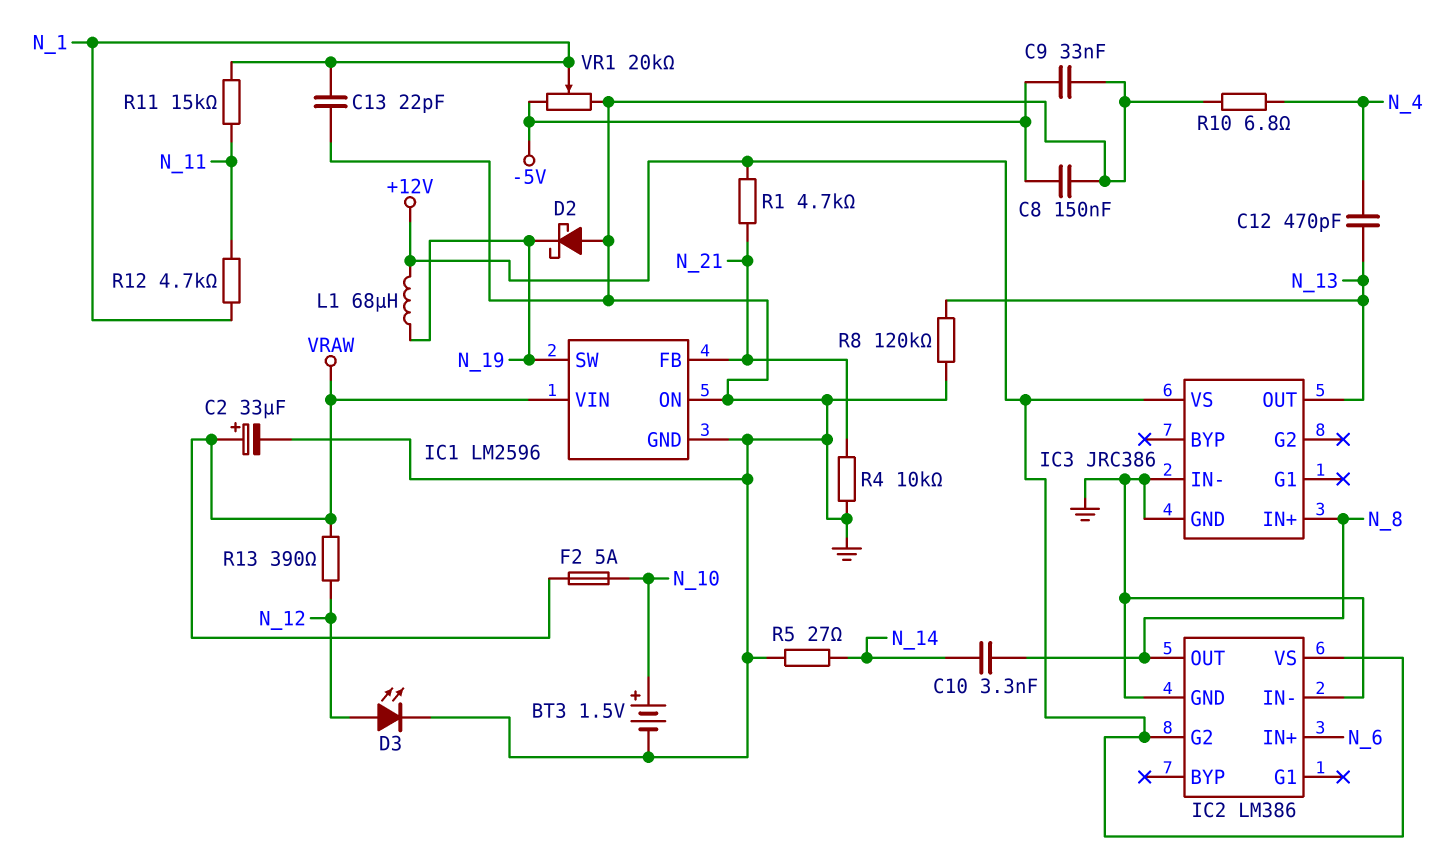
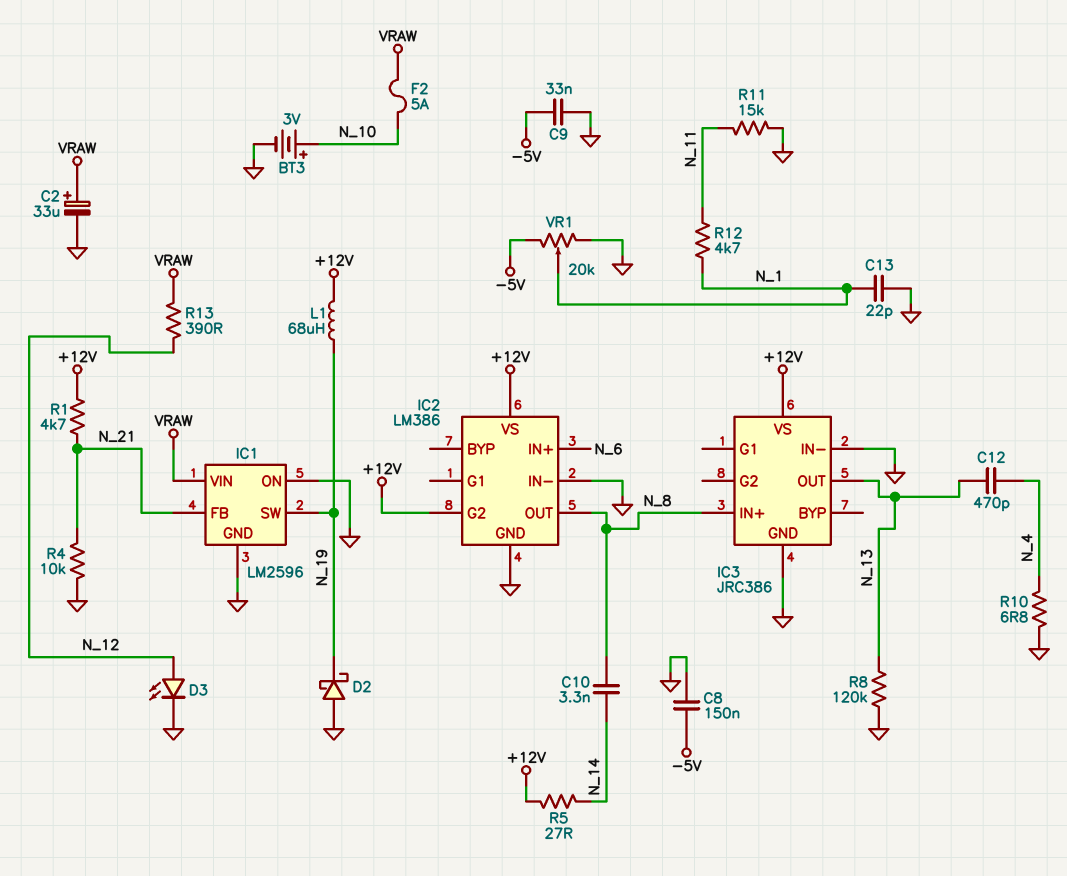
BT3: 1.5V (plus N_10, minus GND) -> 3V (plus N_10, minus GND)
R5: 27 (GND, N_14) -> 27 (+12V, N_14)
R11: 15k (N_1, N_11) -> 15k (GND, N_11)

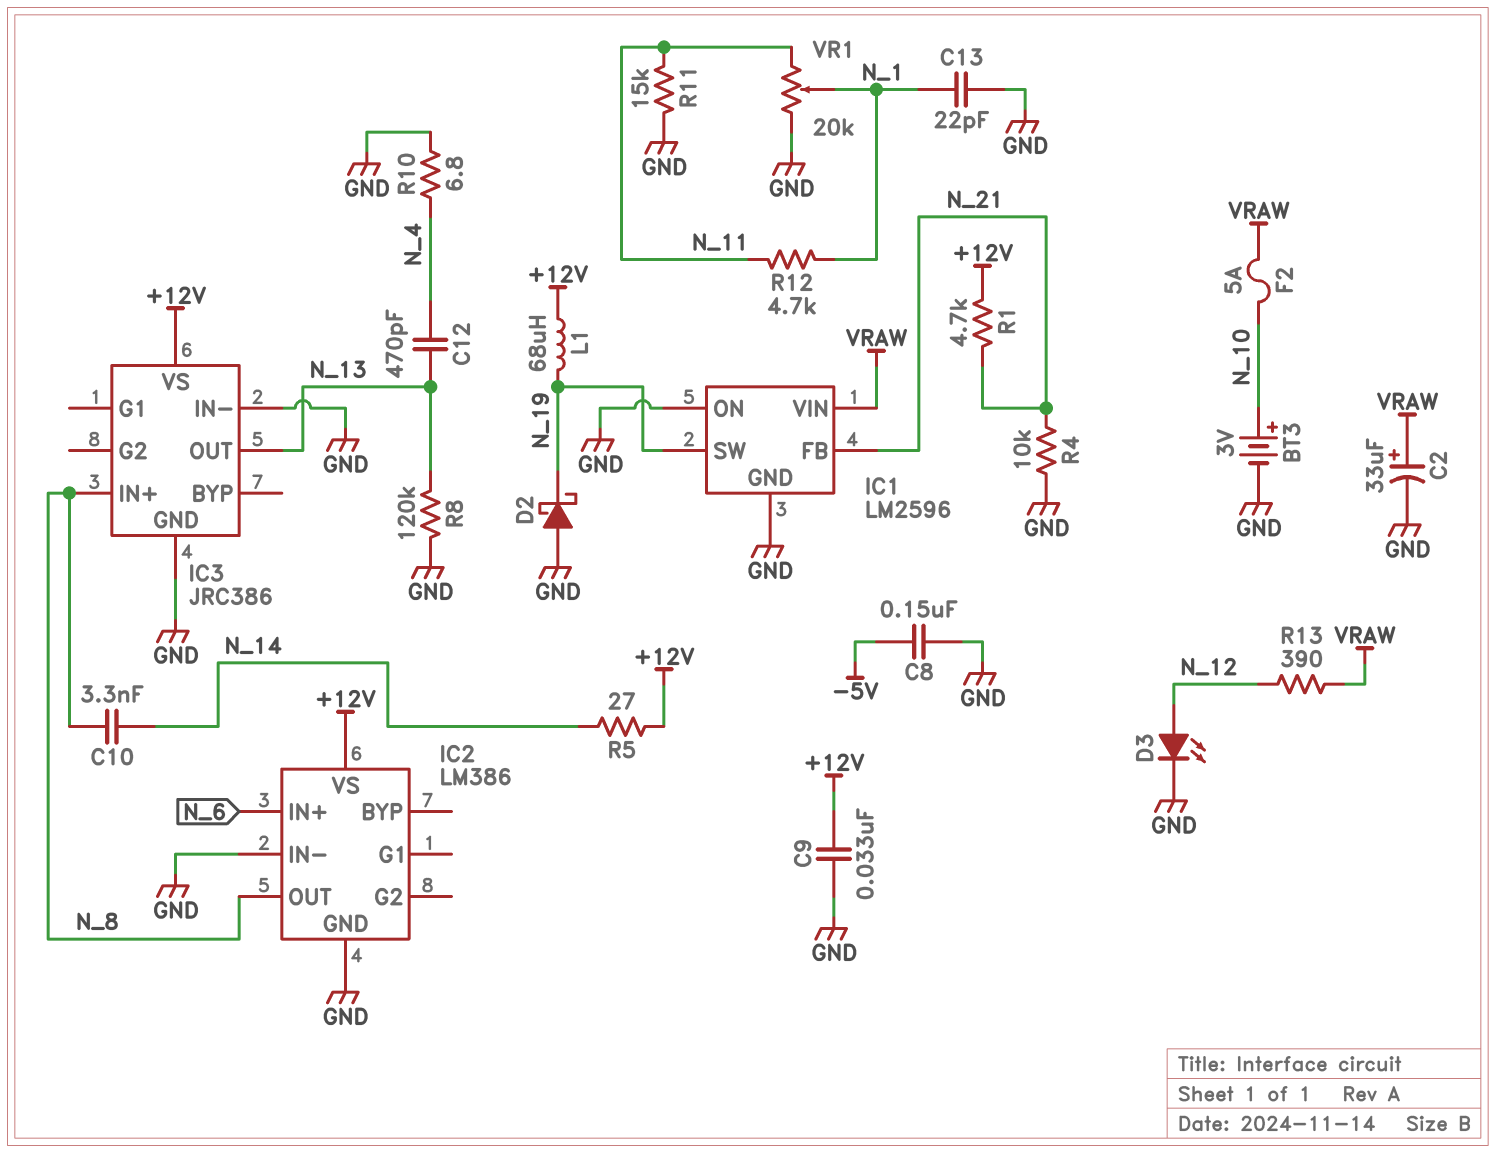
C9: 33nF (-5V, GND) -> 33nF (+12V, GND)
IC2 pin G2: +12V -> none
VR1: 20k (-5V, GND, wiper N_1) -> 20k (GND, N_11, wiper N_1)

